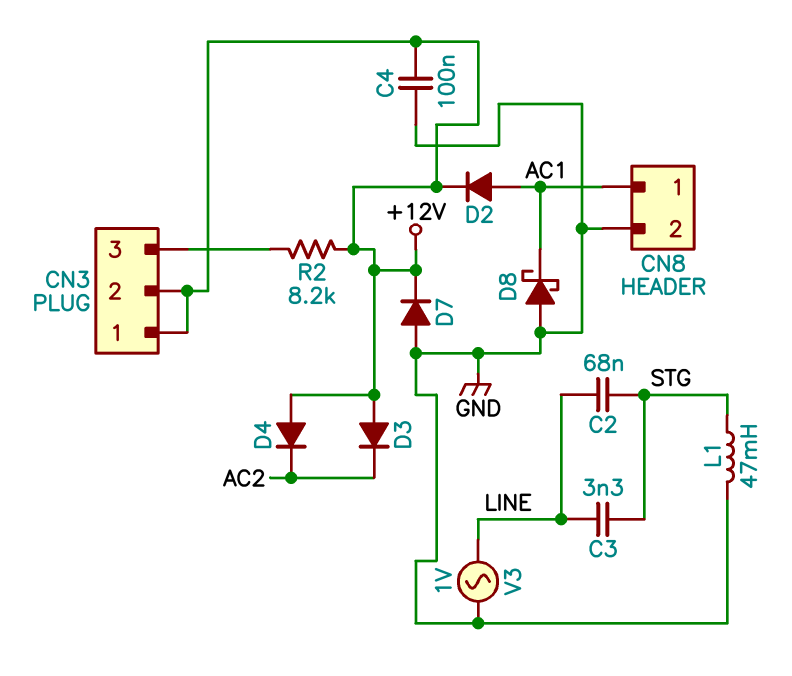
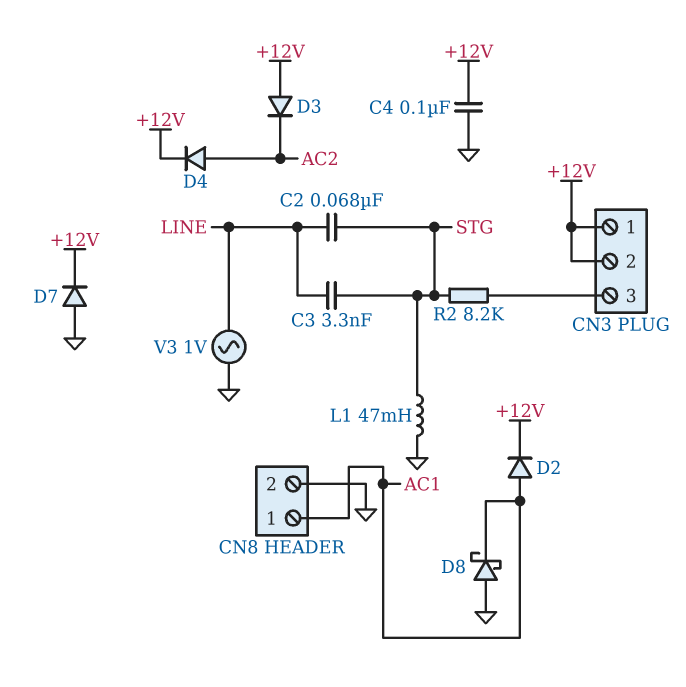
D4: diode (A +12V, K AC2) -> diode (A AC2, K +12V)
R2: 8.2k (+12V, CN3/3) -> 8.2k (CN3/3, STG)

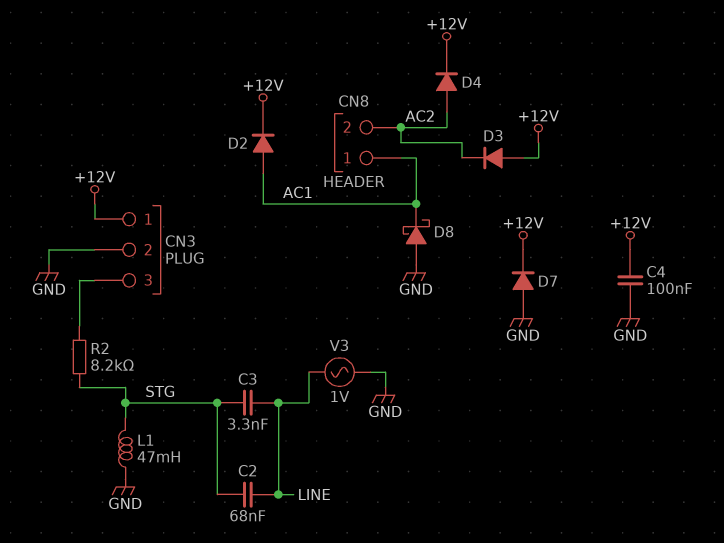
CN3 pin 2: +12V -> GND
CN8 pin 2: GND -> AC2

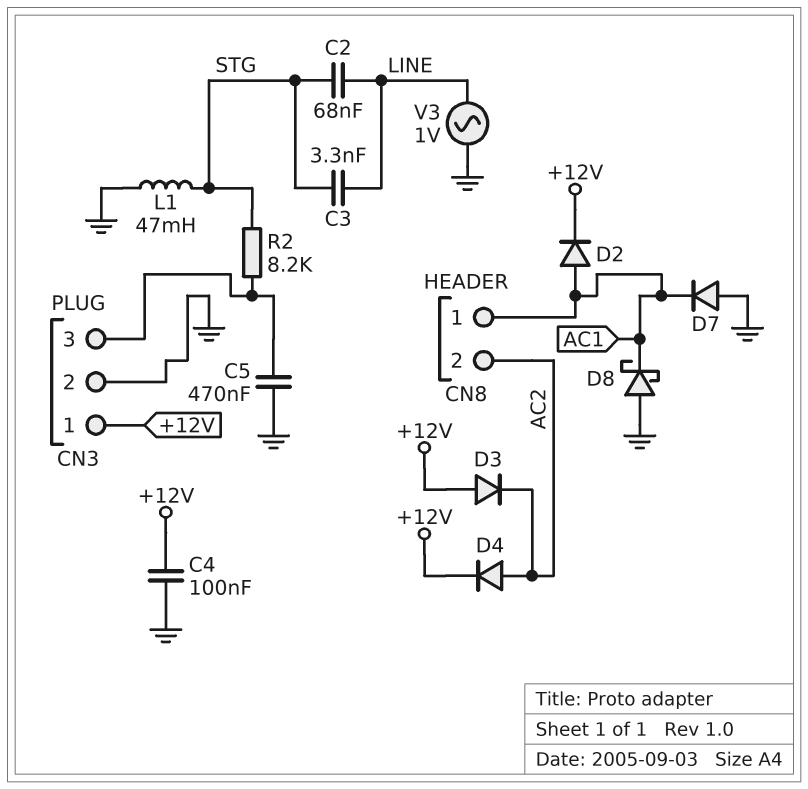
C5: none -> 470nF (CN3/3, GND)
D7: diode (A GND, K +12V) -> diode (A GND, K AC1)

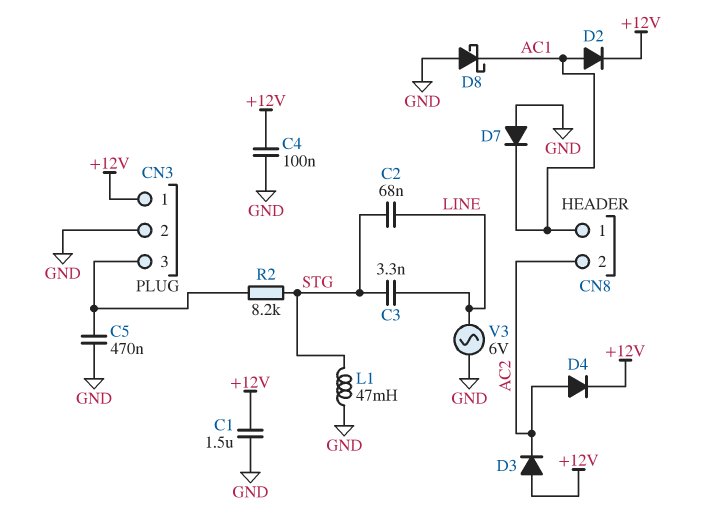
C1: none -> 1.5uF (+12V, GND)
V3: AC 1V (GND, LINE) -> AC 6V (GND, LINE)

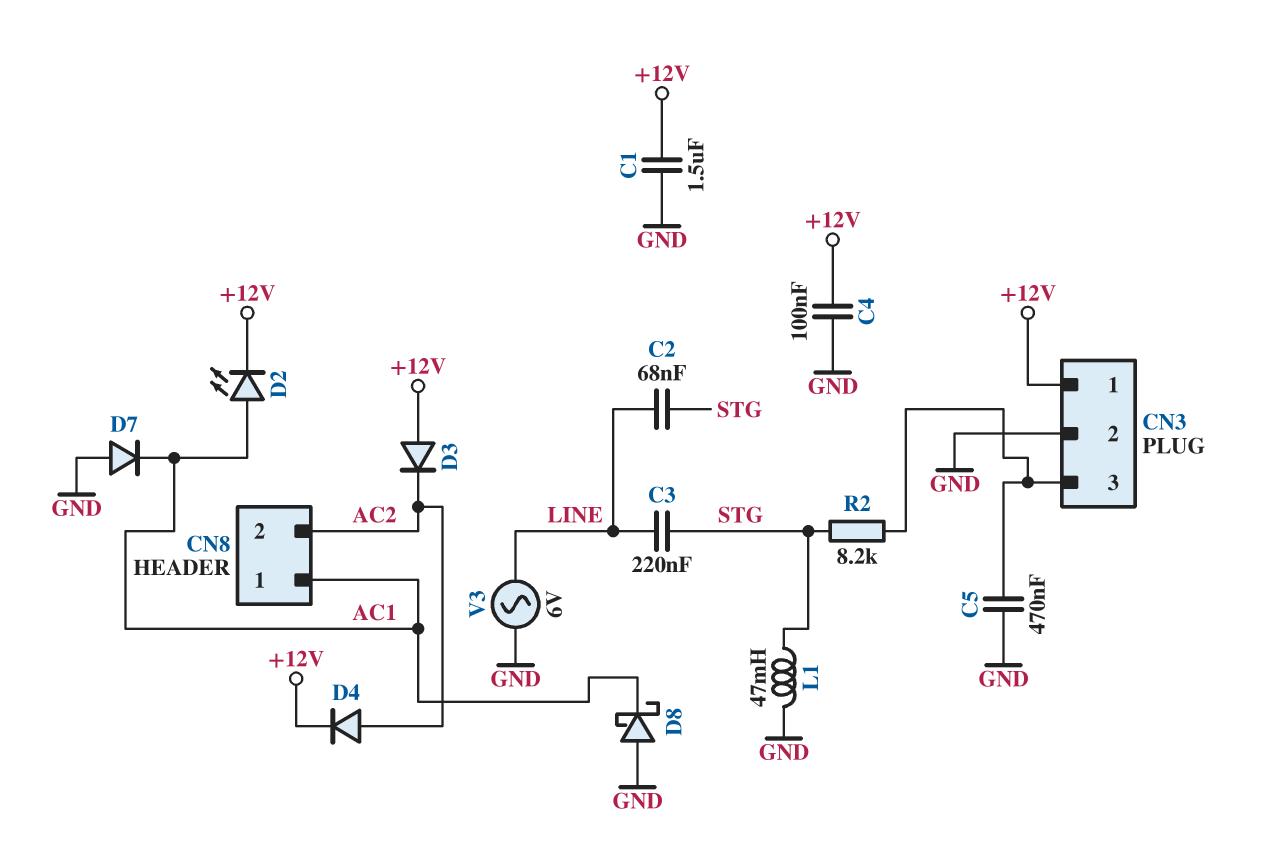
C3: 3.3nF (LINE, STG) -> 220nF (LINE, STG)
D2: diode (A AC1, K +12V) -> LED (A AC1, K +12V)

